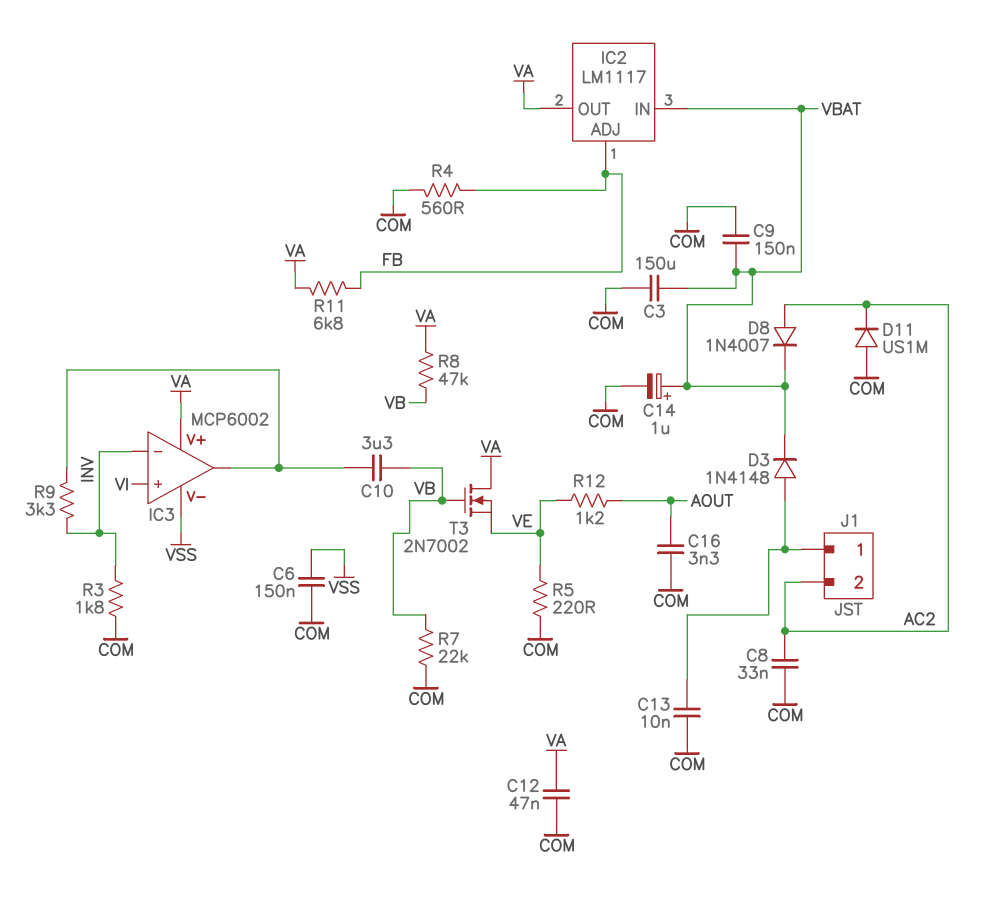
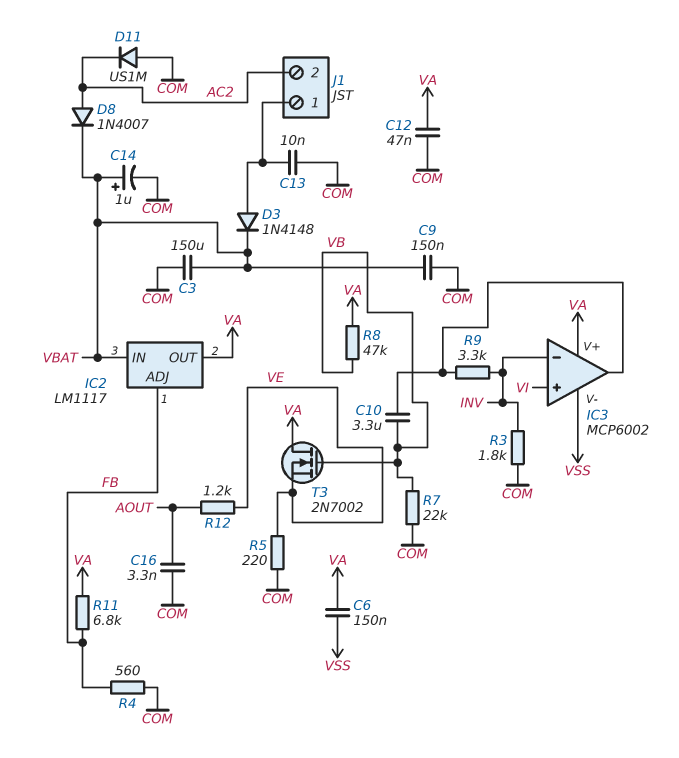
C6: 150nF (COM, VSS) -> 150nF (VA, VSS)
C8: 33nF (AC2, COM) -> none

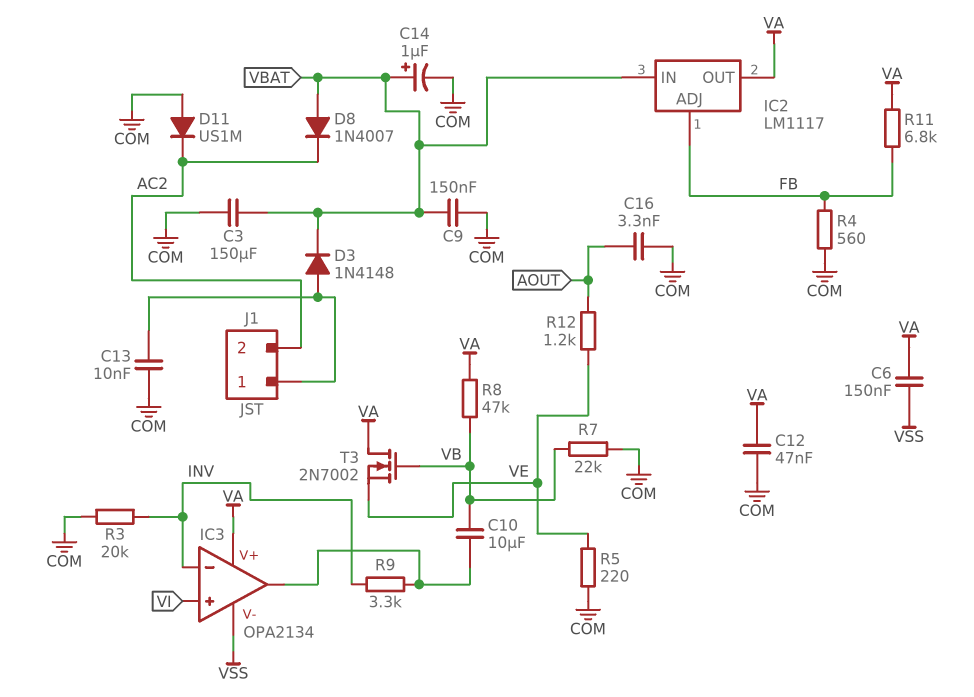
C10: 3.3uF (IC3/out, VB) -> 10uF (IC3/out, VB)
D8: diode 1N4007 (A AC2, K VBAT) -> diode 1N4007 (A VBAT, K AC2)
IC3: MCP6002 -> OPA2134
R3: 1.8k (COM, INV) -> 20k (COM, INV)

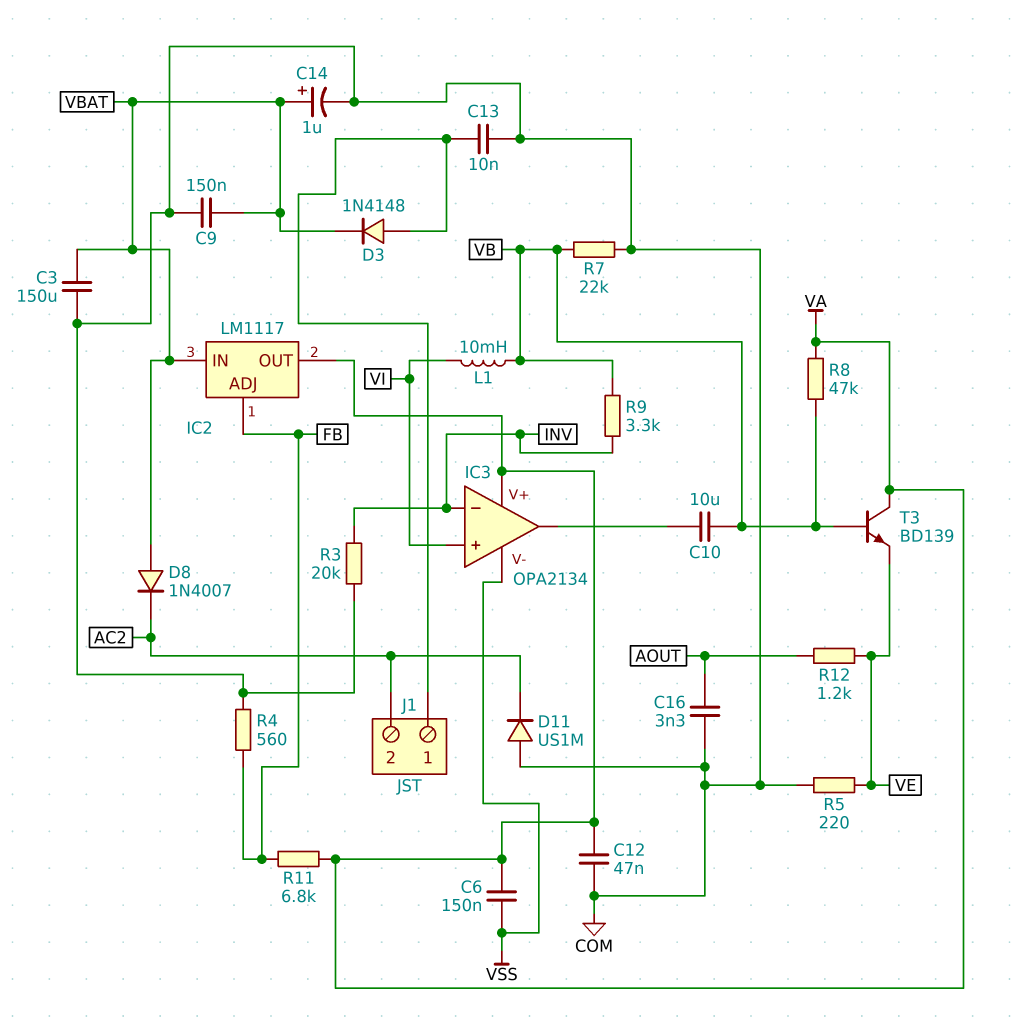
L1: none -> 10mH (VB, VI)
R9: 3.3k (IC3/out, INV) -> 3.3k (INV, VB)
T3: NMOS 2N7002 (G VB, D VA, S VE) -> NPN BD139 (B VB, C VA, E VE)

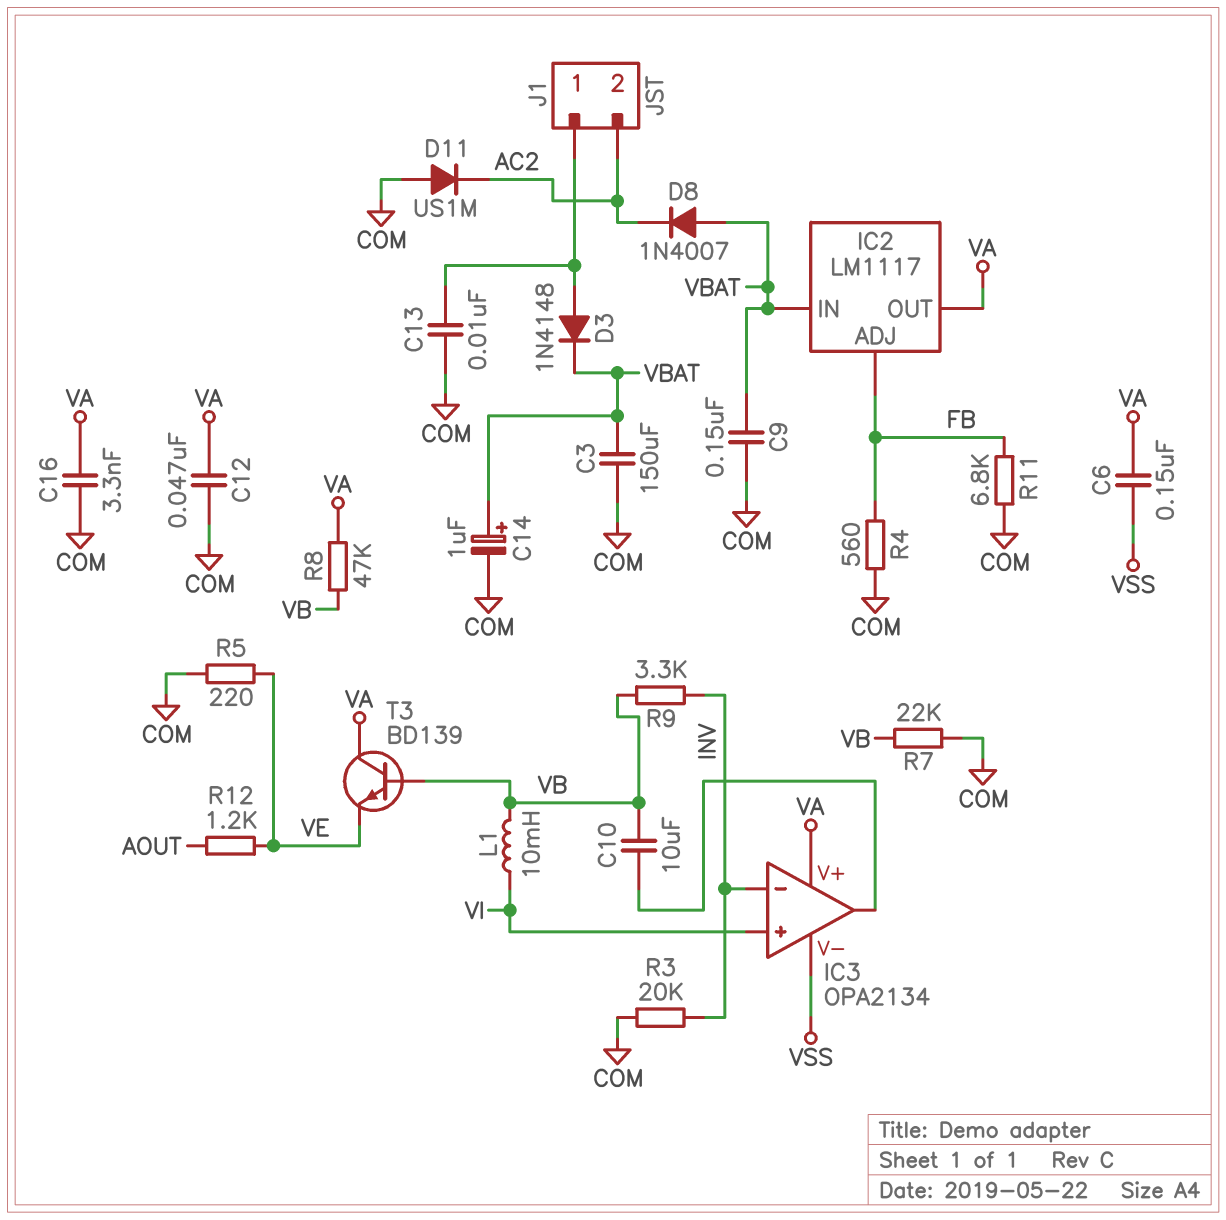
C16: 3.3nF (AOUT, COM) -> 3.3nF (COM, VA)
R11: 6.8k (FB, VA) -> 6.8k (COM, FB)

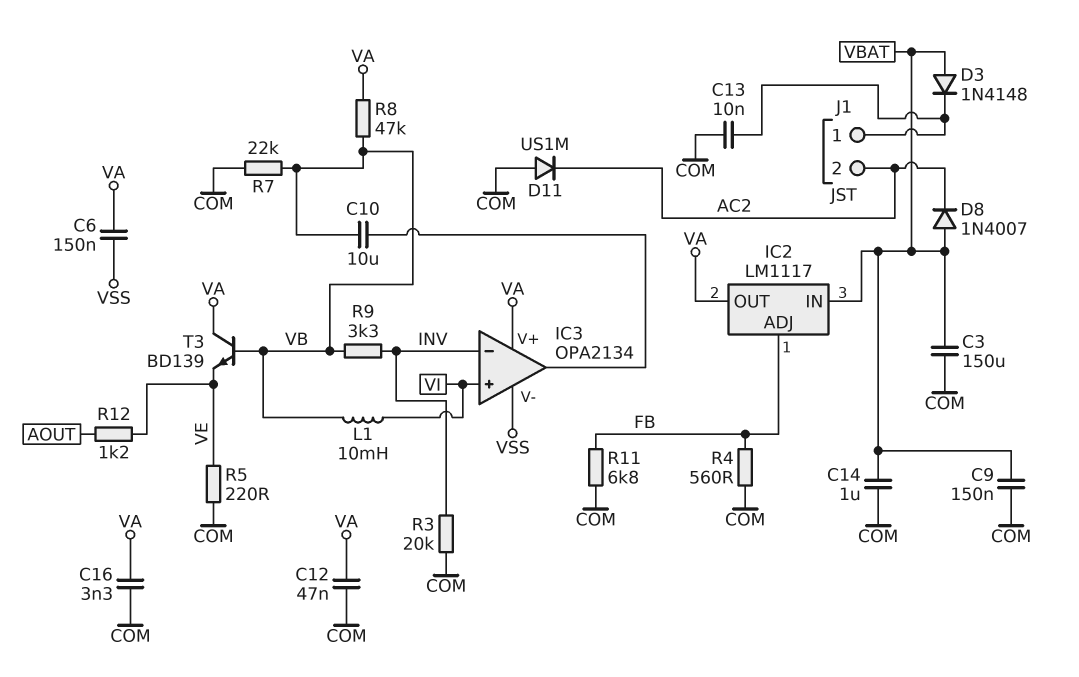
C14: 1uF (plus VBAT, minus COM) -> 1uF (COM, VBAT)
D3: diode 1N4148 (A J1/1, K VBAT) -> diode 1N4148 (A VBAT, K J1/1)

